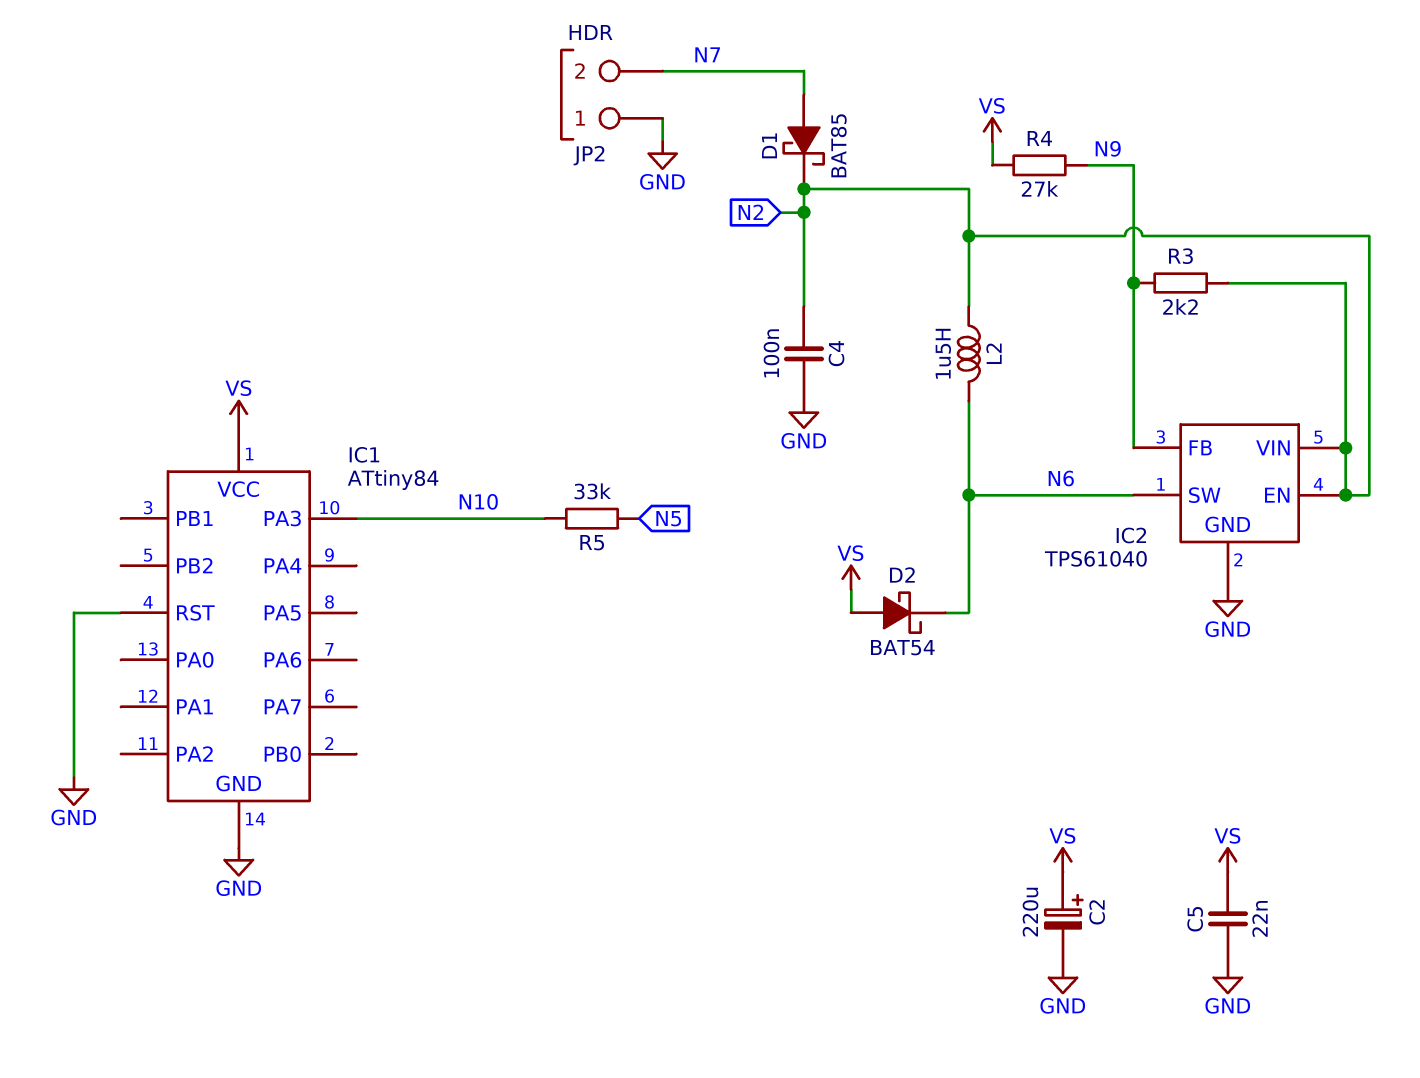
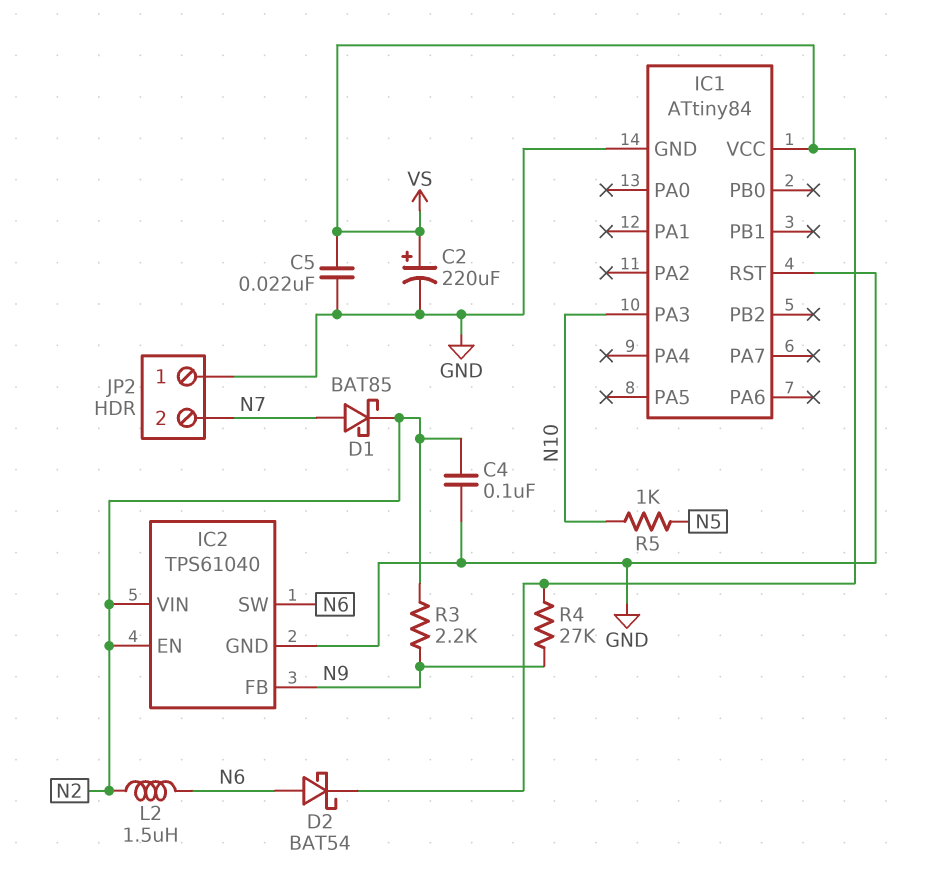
D2: schottky BAT54 (A VS, K N6) -> schottky BAT54 (A N6, K VS)
R5: 33k (N5, N10) -> 1k (N5, N10)

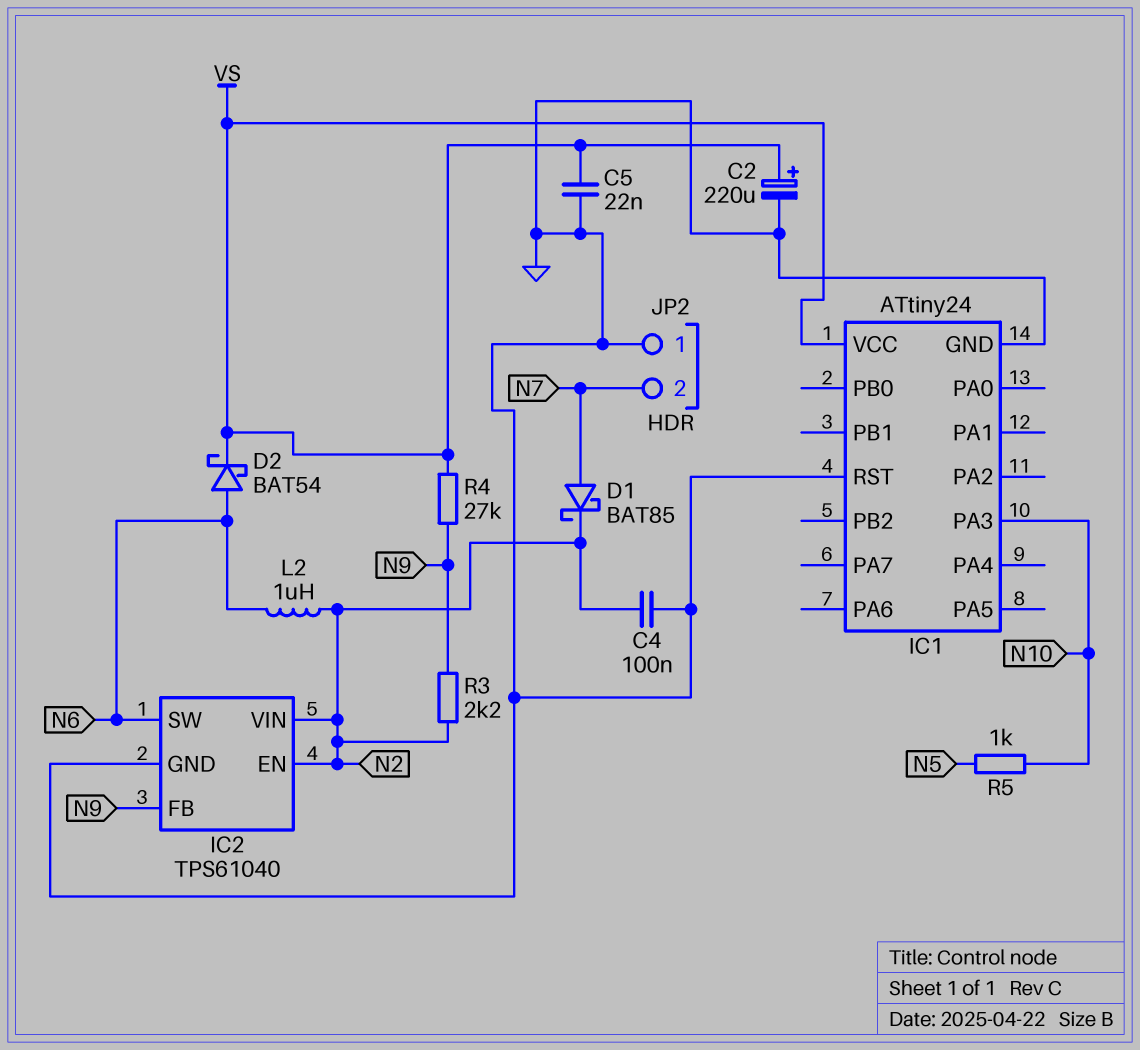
IC1: ATtiny84 -> ATtiny24
L2: 1.5uH (N2, N6) -> 1uH (N2, N6)

